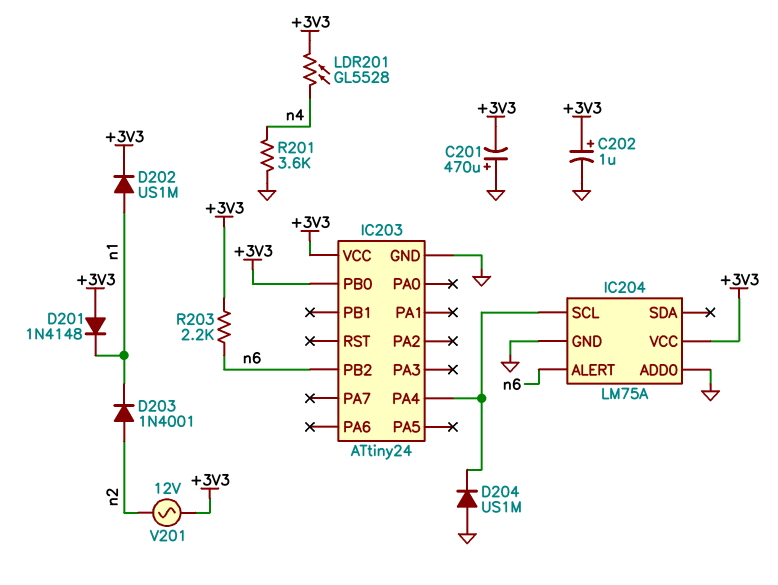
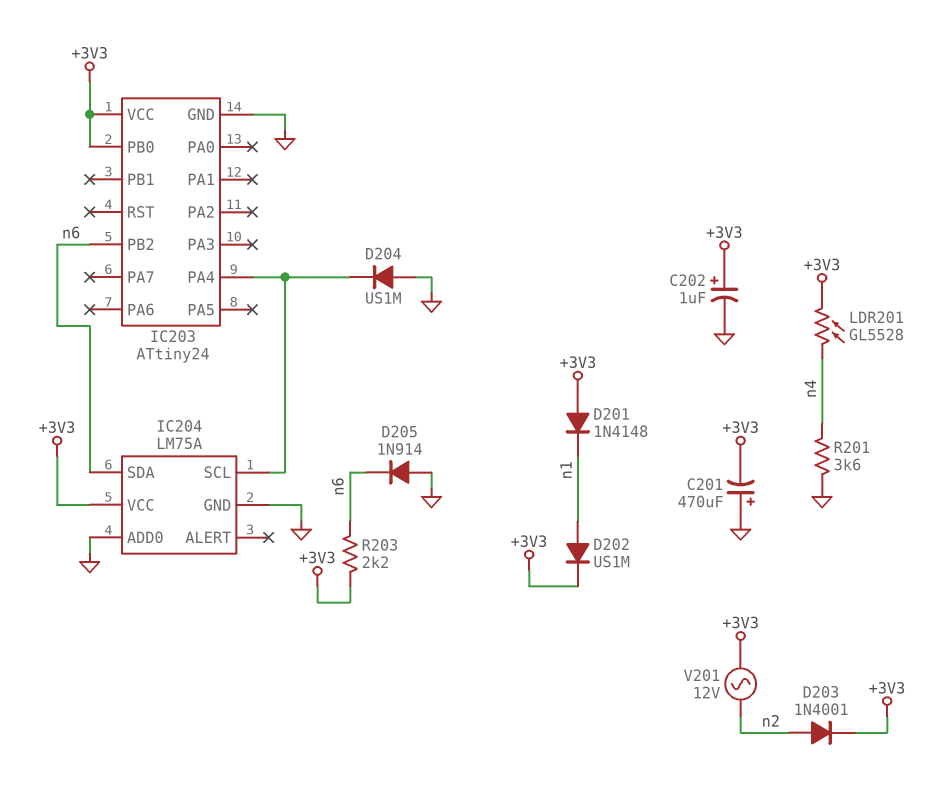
D203: diode 1N4001 (A n2, K n1) -> diode 1N4001 (A n2, K +3V3)
D205: none -> diode 1N914 (A GND, K n6)
IC204 pin ALERT: n6 -> none
IC204 pin SDA: none -> n6

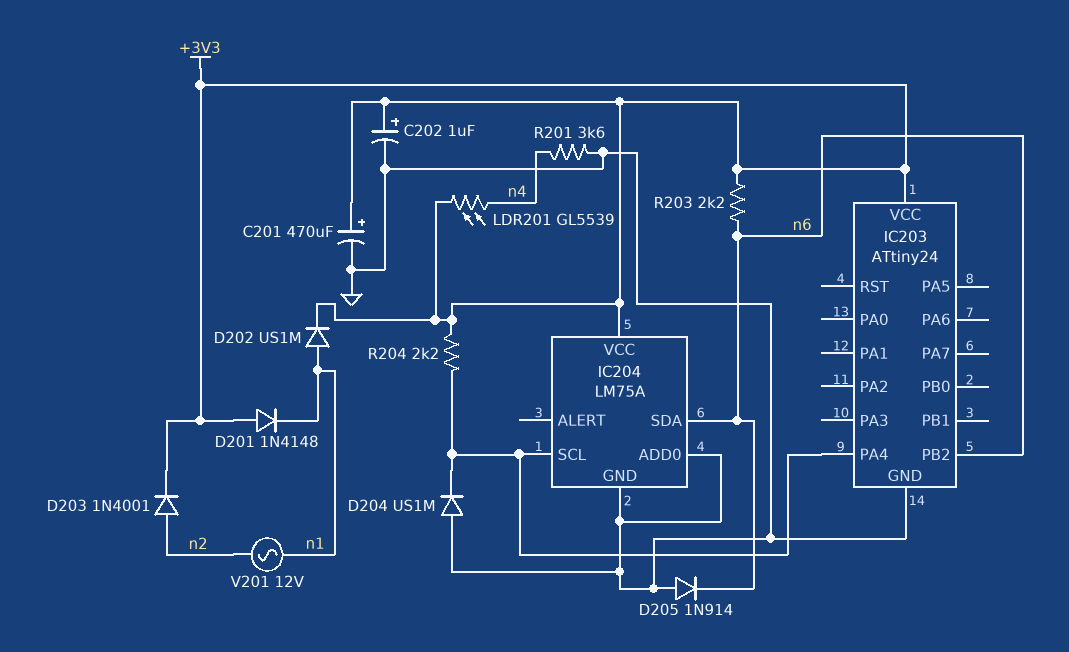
C201: 470uF (plus GND, minus +3V3) -> 470uF (plus +3V3, minus GND)
IC203 pin PB0: +3V3 -> none
LDR201: GL5528 (+3V3, n4) -> GL5539 (+3V3, n4)
R204: none -> 2.2k (+3V3, IC203/PA4)
V201: AC 12V (+3V3, n2) -> AC 12V (n1, n2)

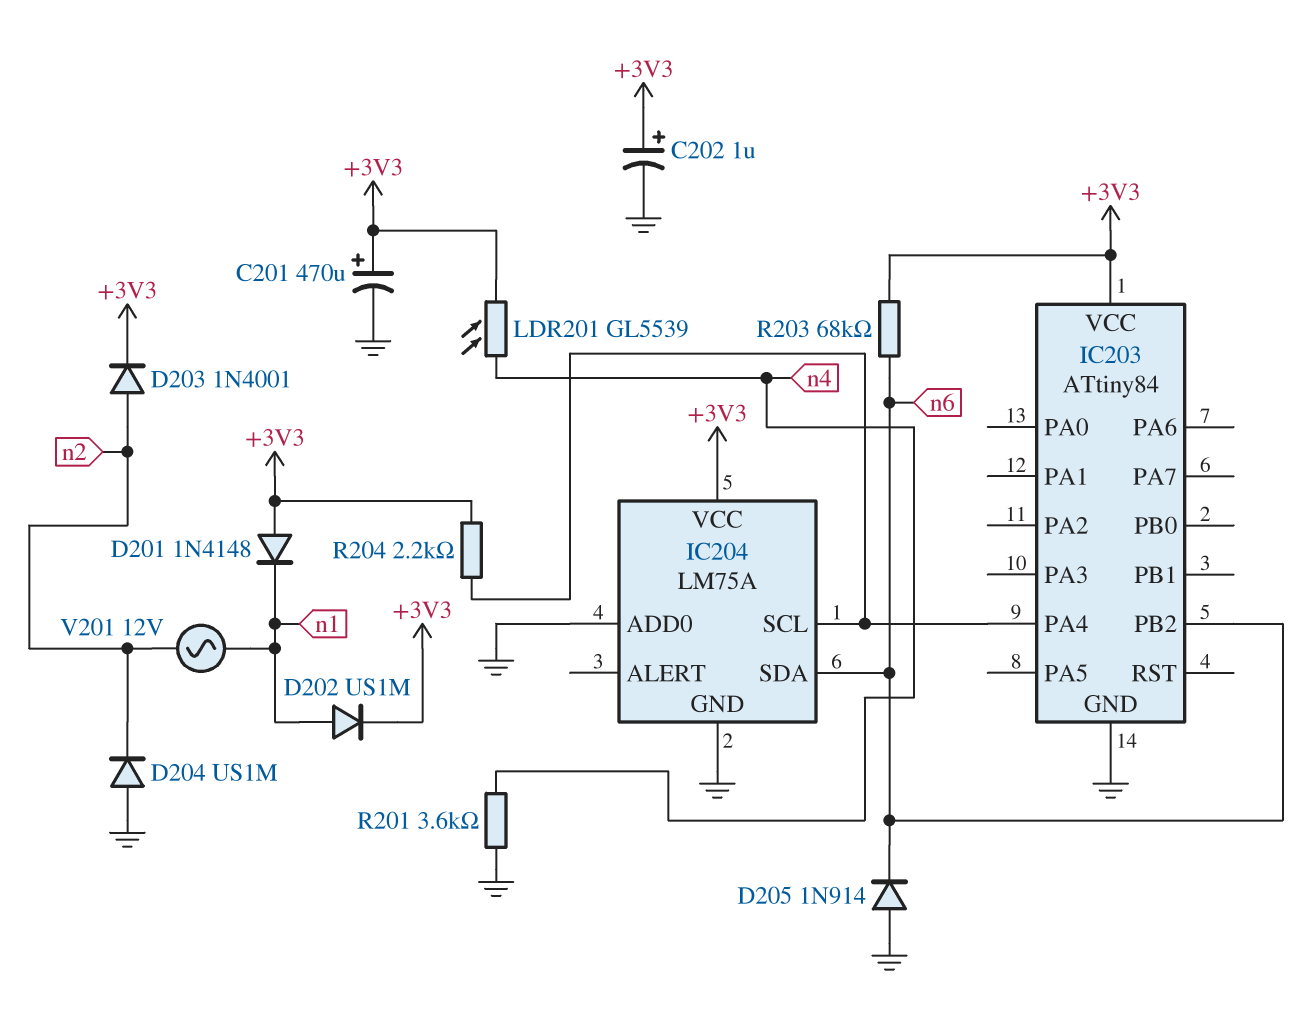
D204: diode US1M (A GND, K IC203/PA4) -> diode US1M (A GND, K n2)
IC203: ATtiny24 -> ATtiny84
R203: 2.2k (+3V3, n6) -> 68k (+3V3, n6)

